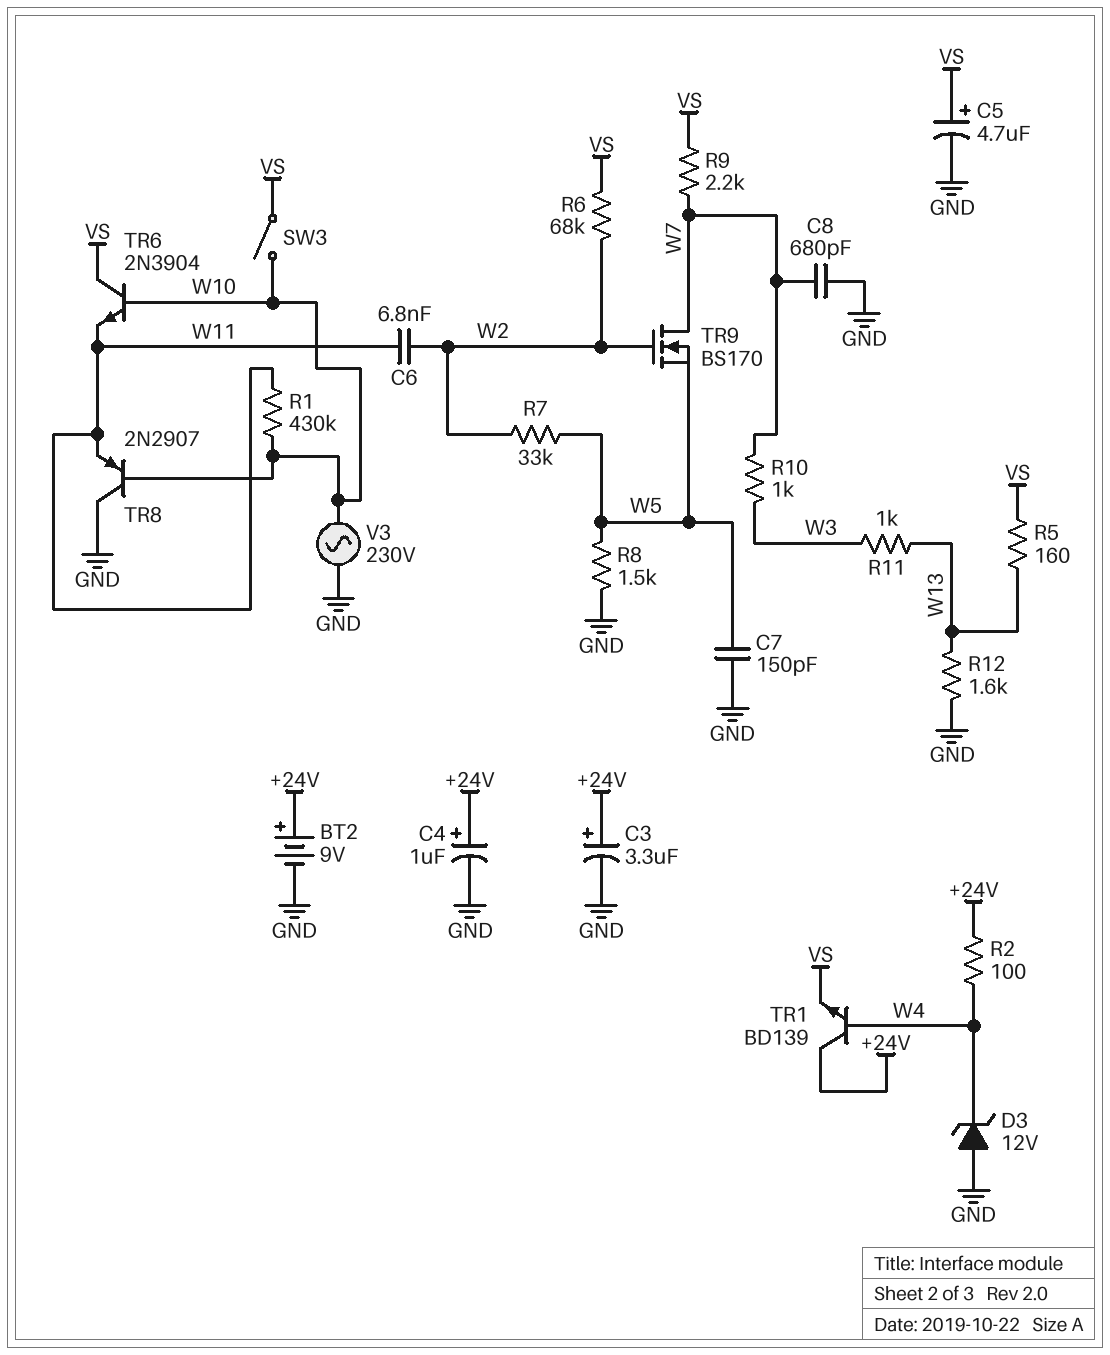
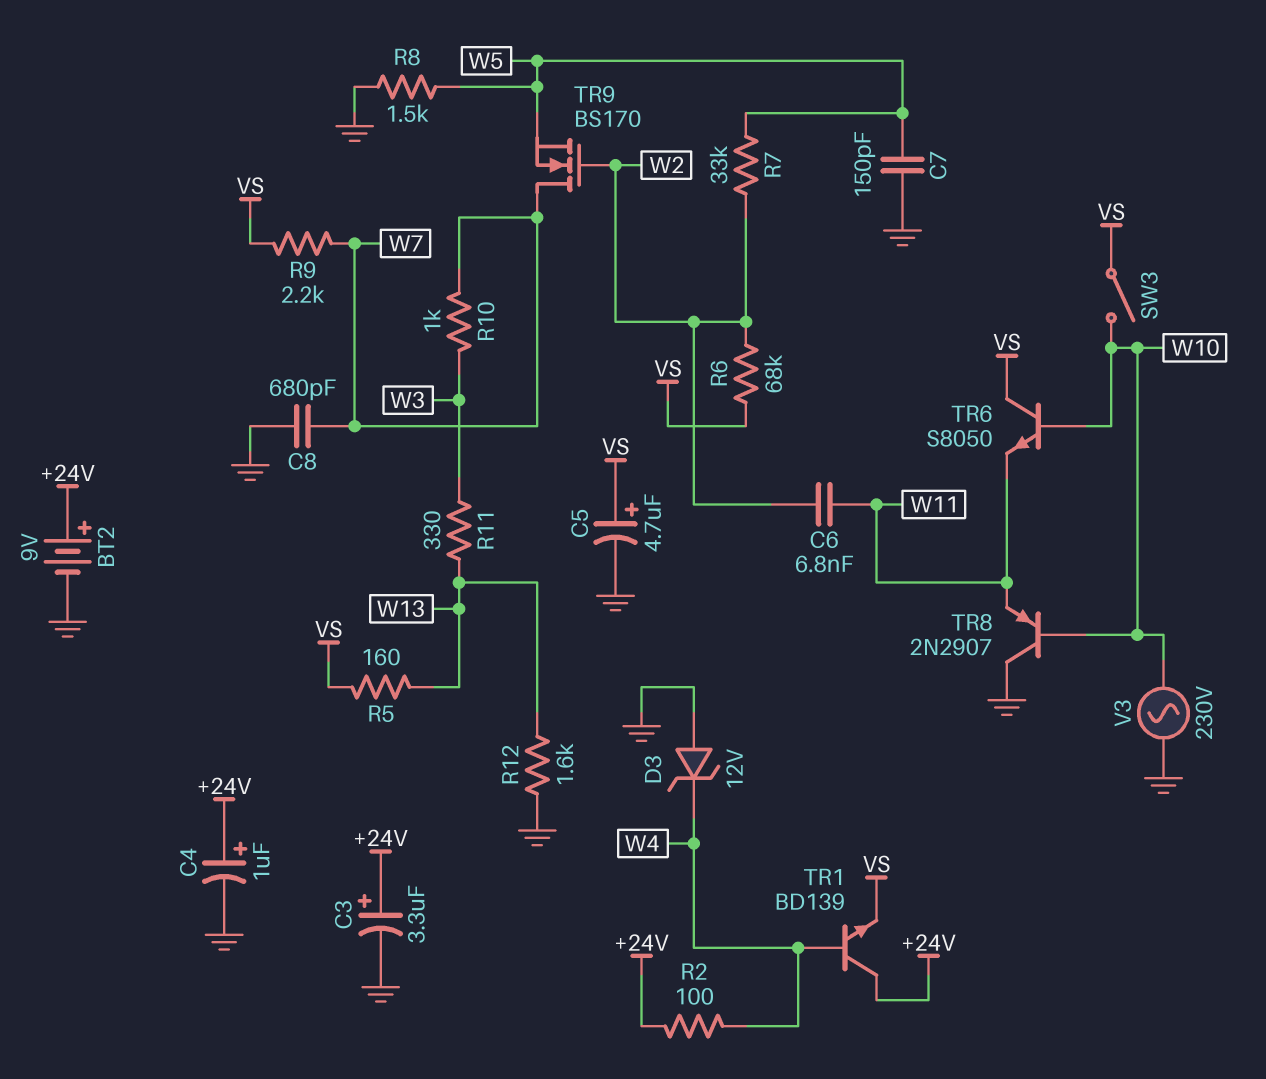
R1: 430k (W10, W11) -> none
R11: 1k (W3, W13) -> 330 (W3, W13)
TR6: NPN 2N3904 (B W10, C VS, E W11) -> NPN S8050 (B W10, C VS, E W11)

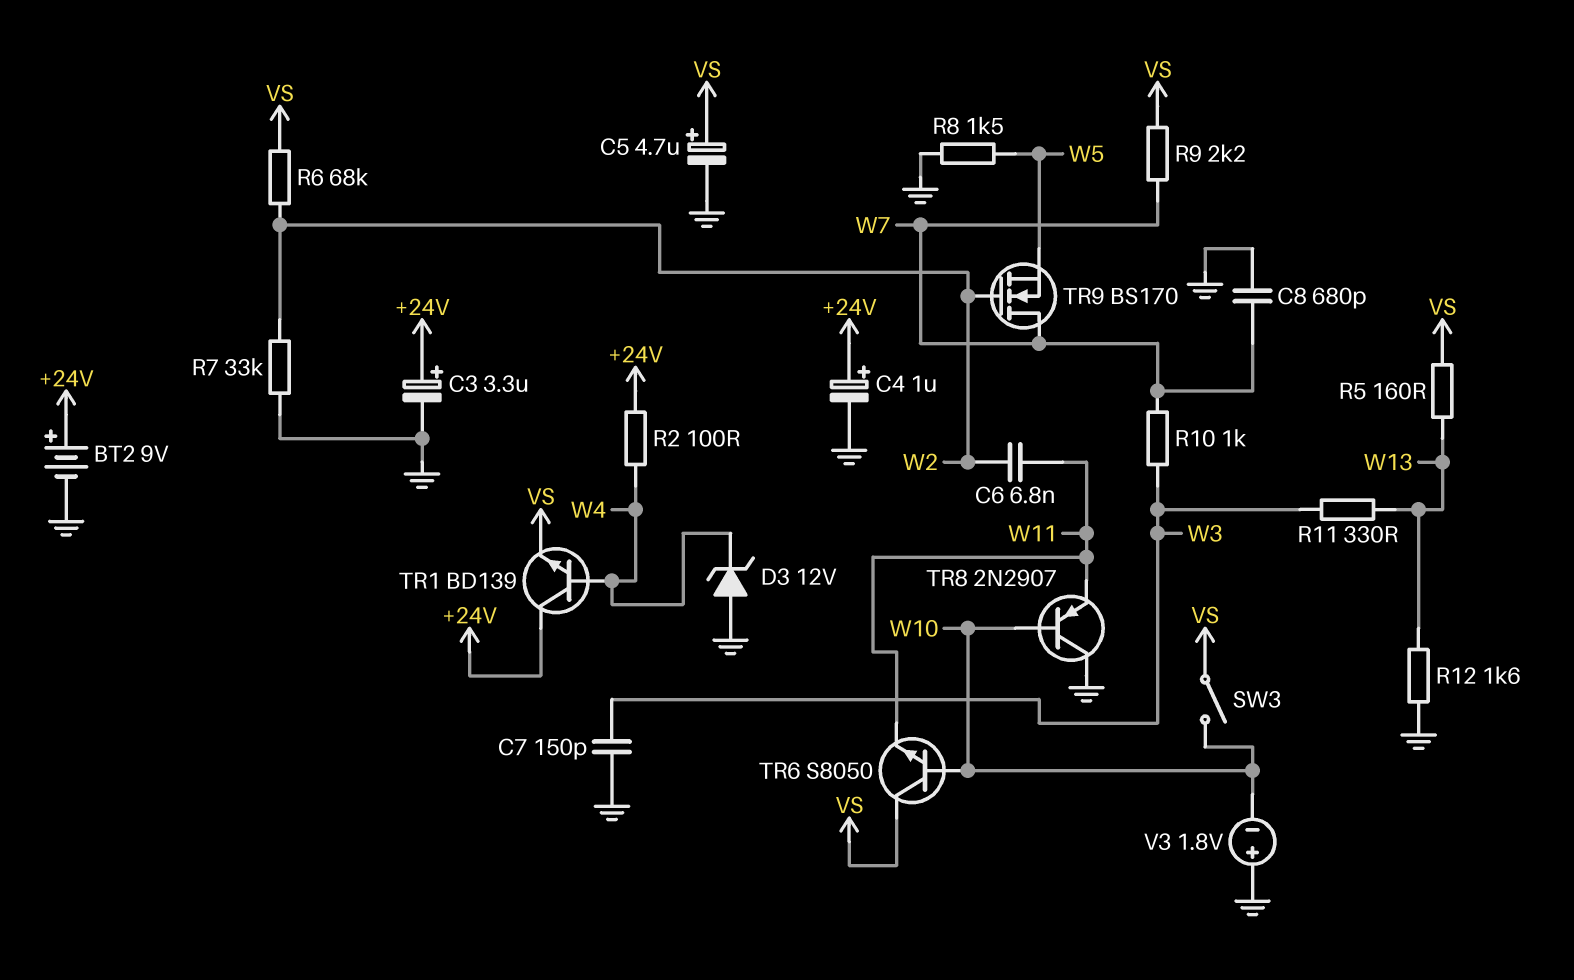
C7: 150pF (GND, W5) -> 150pF (GND, W3)
R7: 33k (W2, W5) -> 33k (GND, W2)
V3: AC 230V (GND, W10) -> 1.8V (plus GND, minus W10)

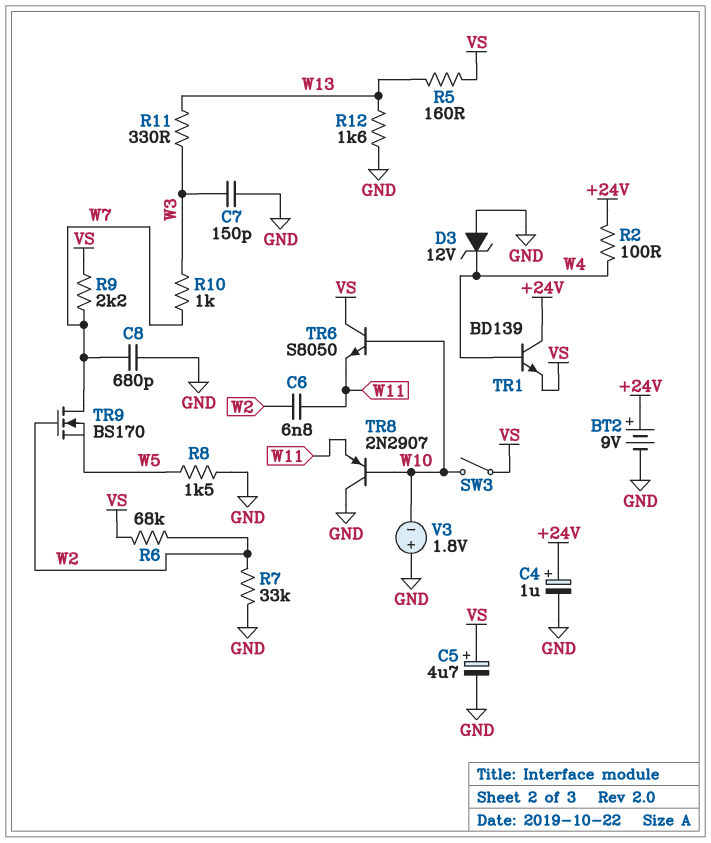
C3: 3.3uF (plus +24V, minus GND) -> none

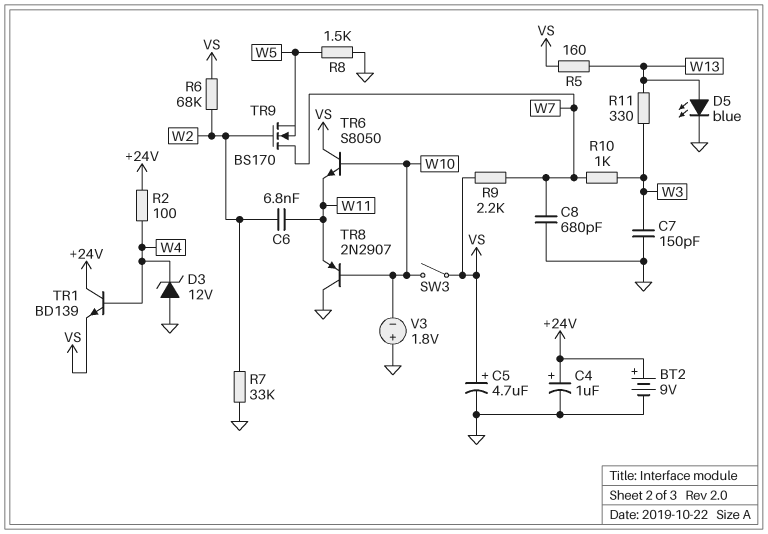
D5: none -> LED blue (A W13, K GND)
R12: 1.6k (GND, W13) -> none

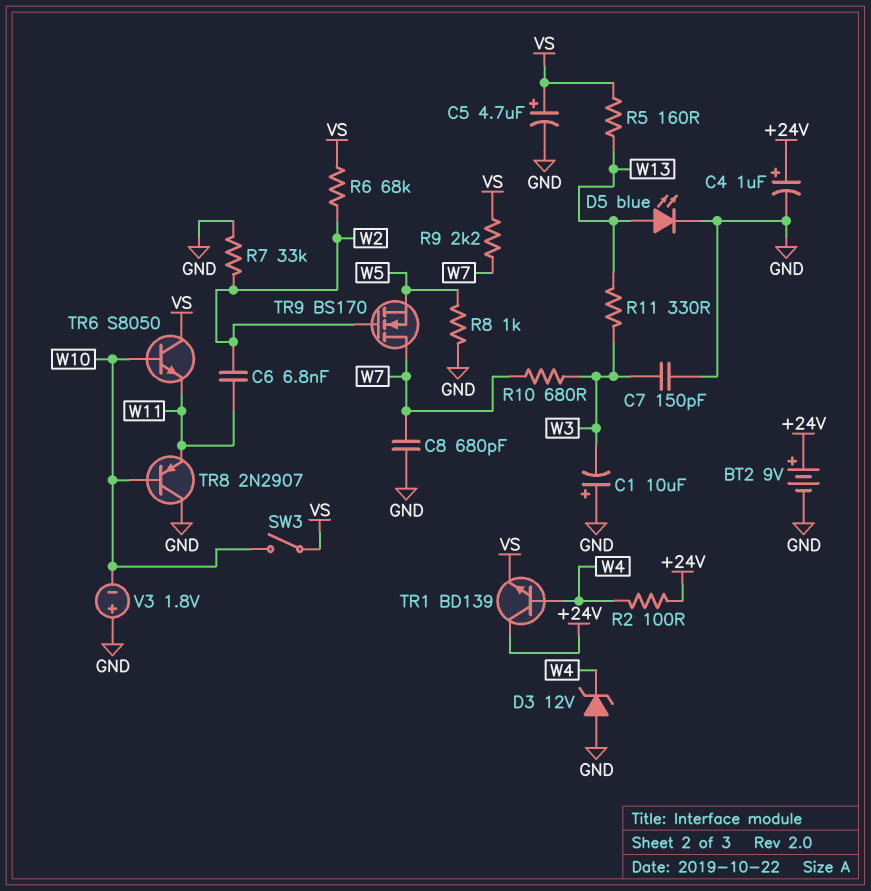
C1: none -> 10uF (plus GND, minus W3)
R8: 1.5k (GND, W5) -> 1k (GND, W5)
R10: 1k (W3, W7) -> 680 (W3, W7)

